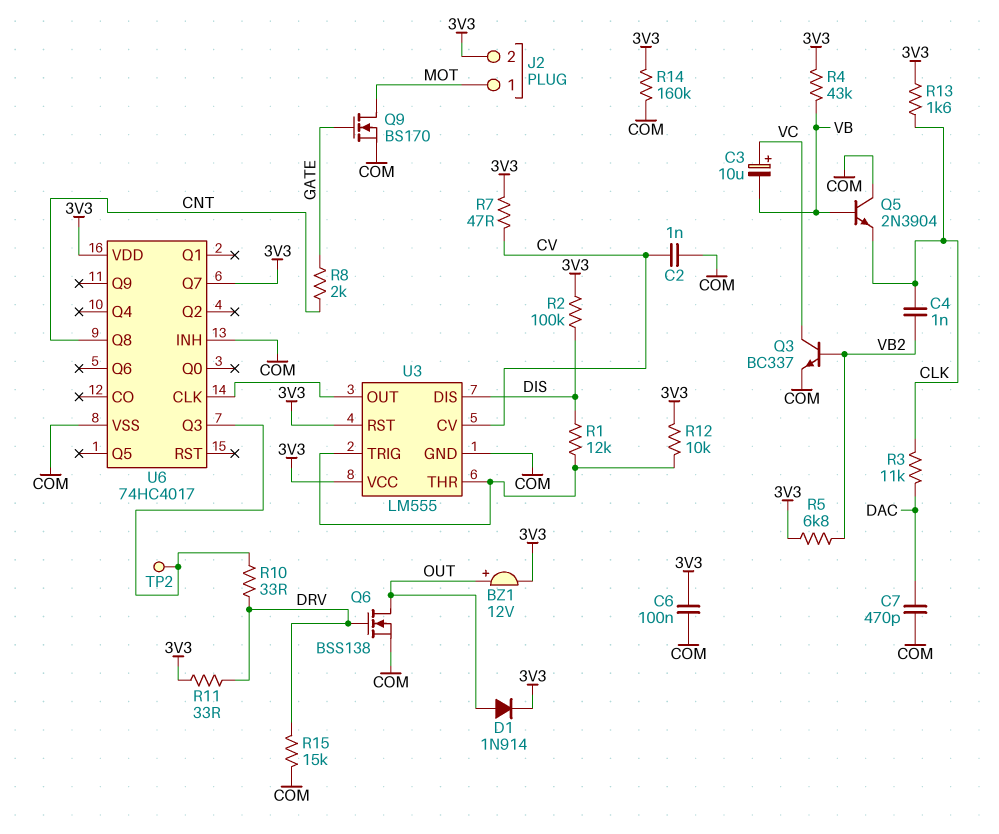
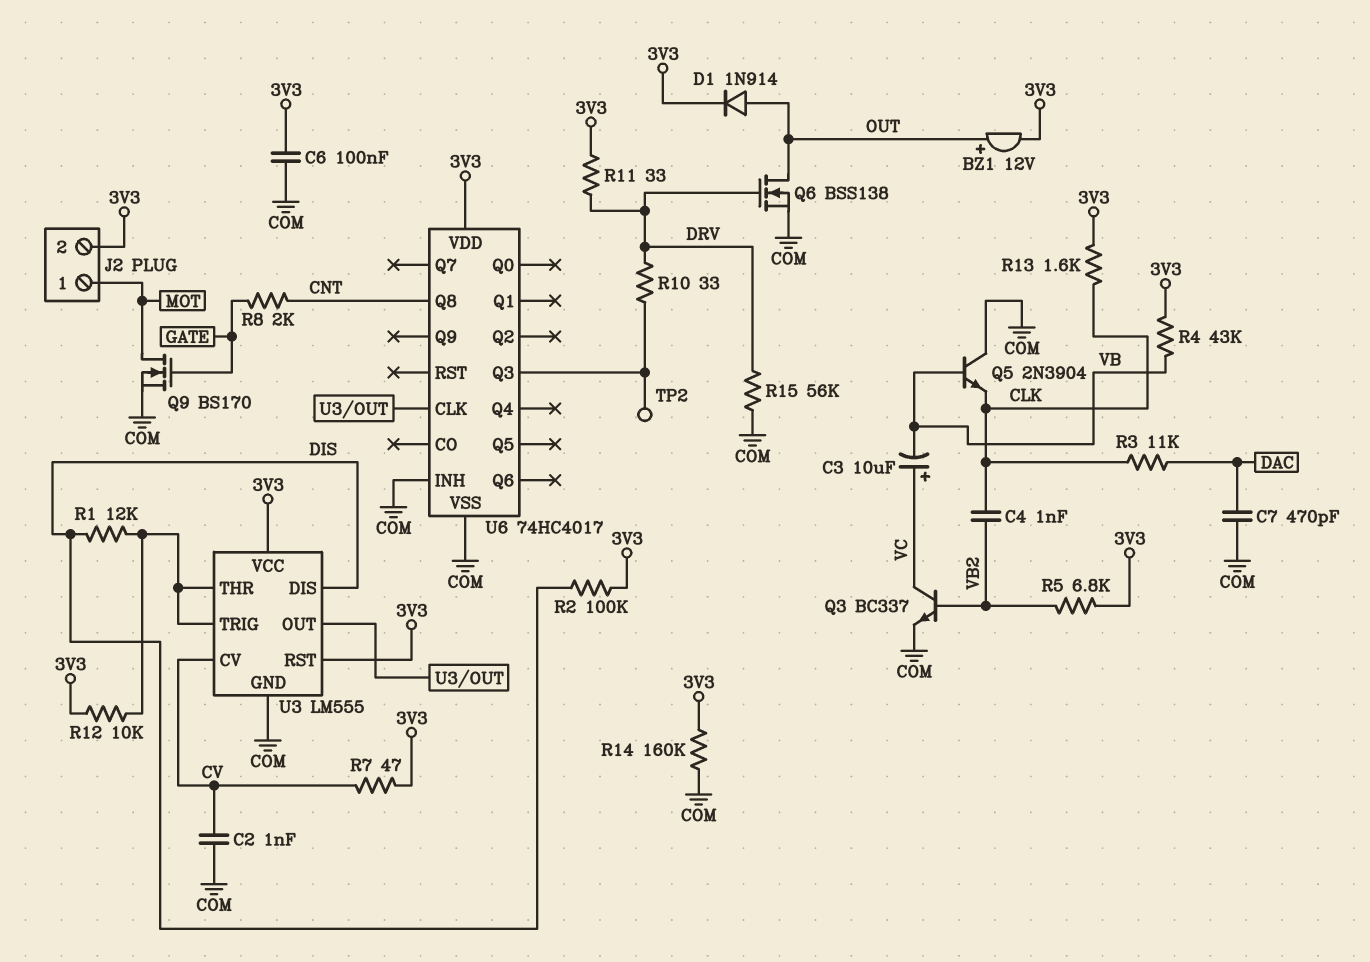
R15: 15k (COM, DRV) -> 56k (COM, DRV)
U6 pin Q7: 3V3 -> none

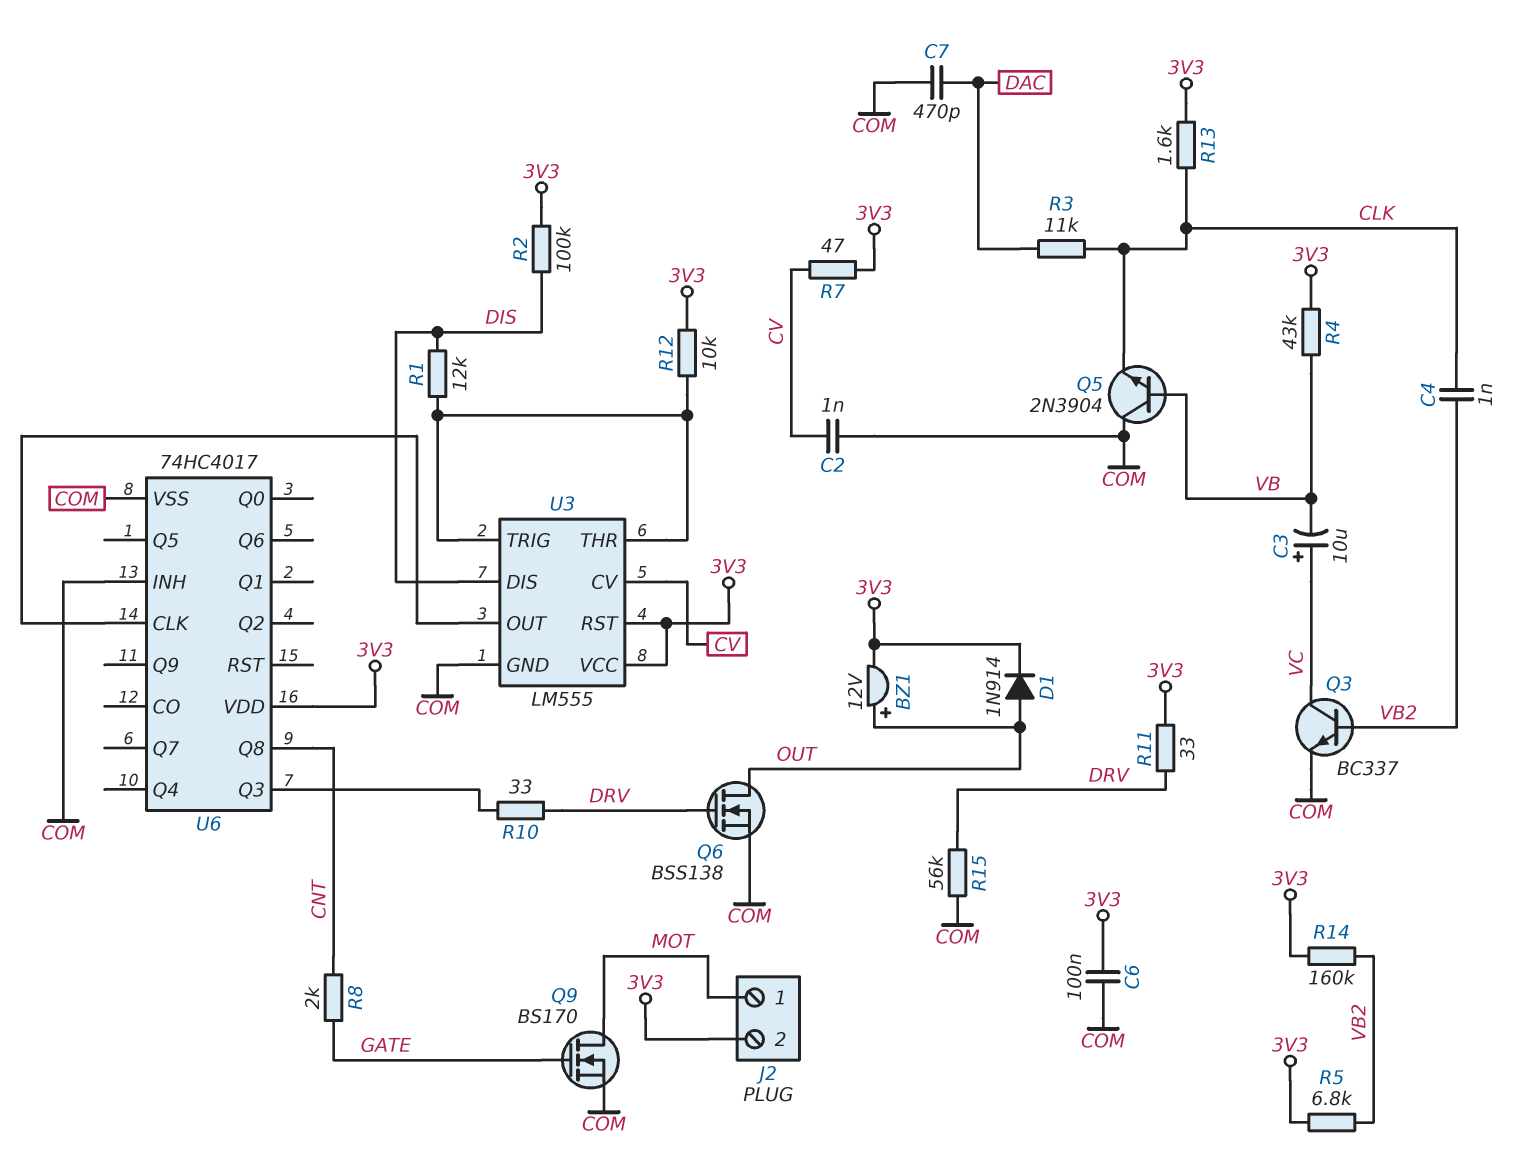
R14: 160k (3V3, COM) -> 160k (3V3, VB2)
TP2: test point (U6/Q3) -> none

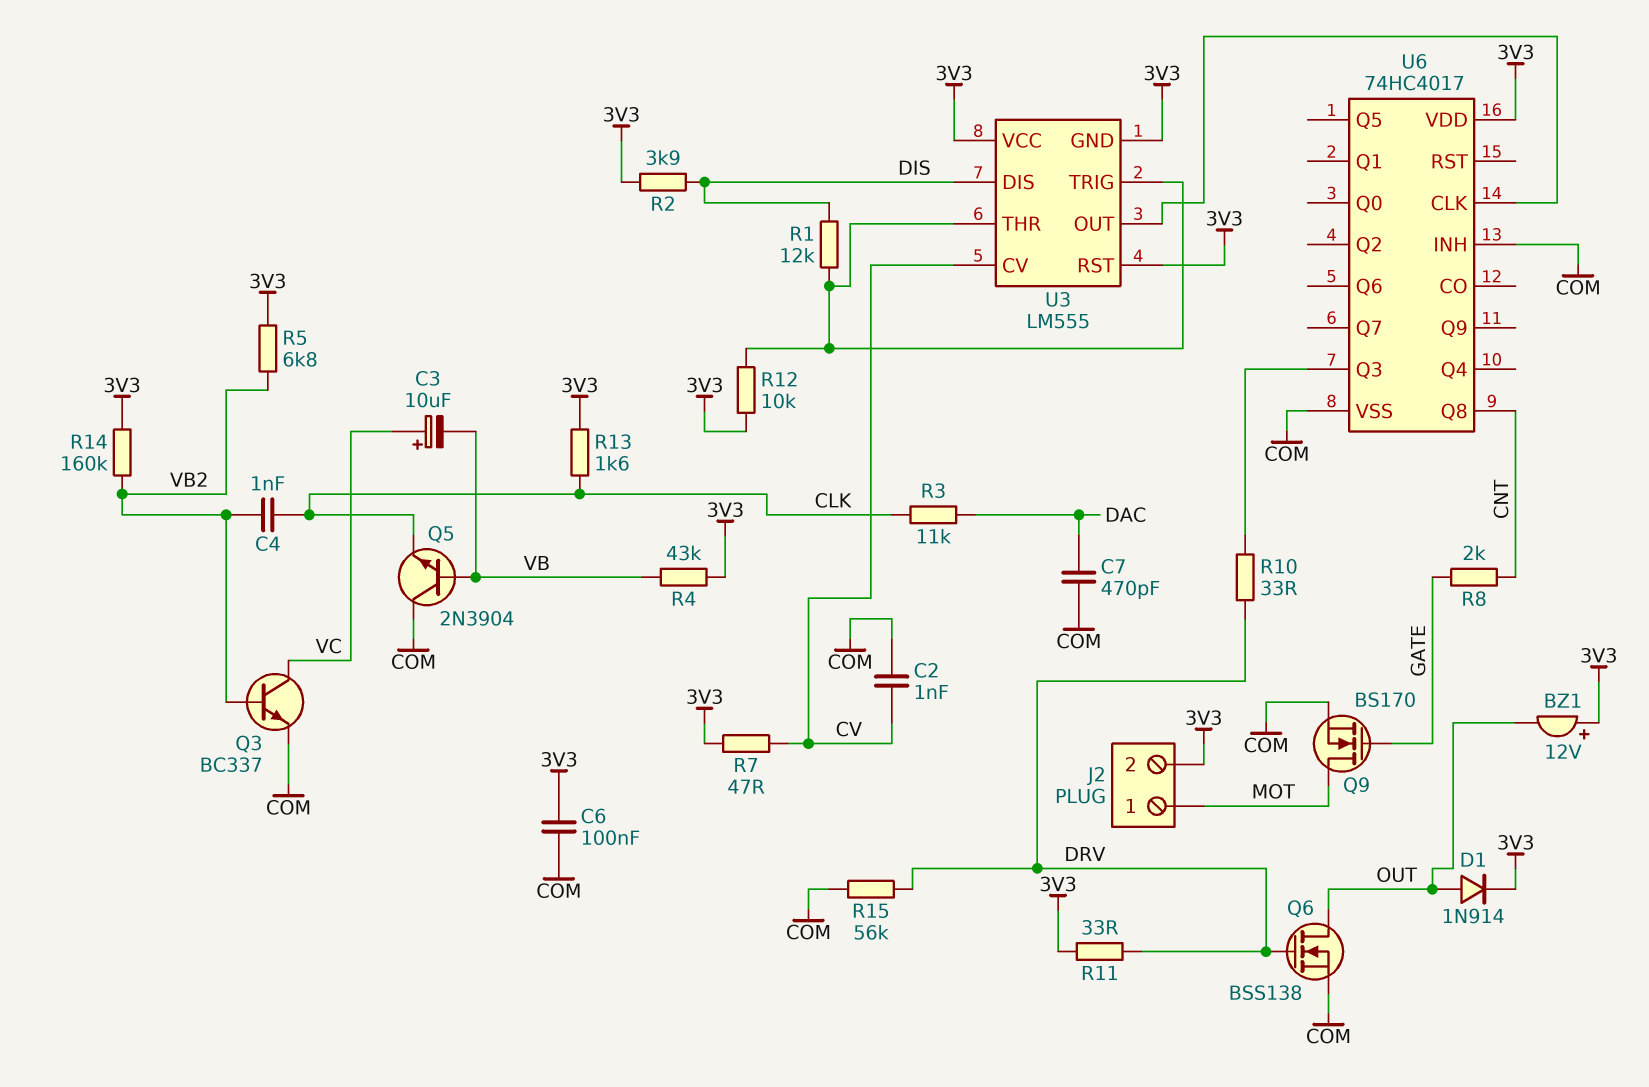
BZ1: buzzer 12V (plus OUT, minus 3V3) -> buzzer 12V (plus 3V3, minus OUT)
R2: 100k (3V3, DIS) -> 3.9k (3V3, DIS)
U3 pin GND: COM -> 3V3

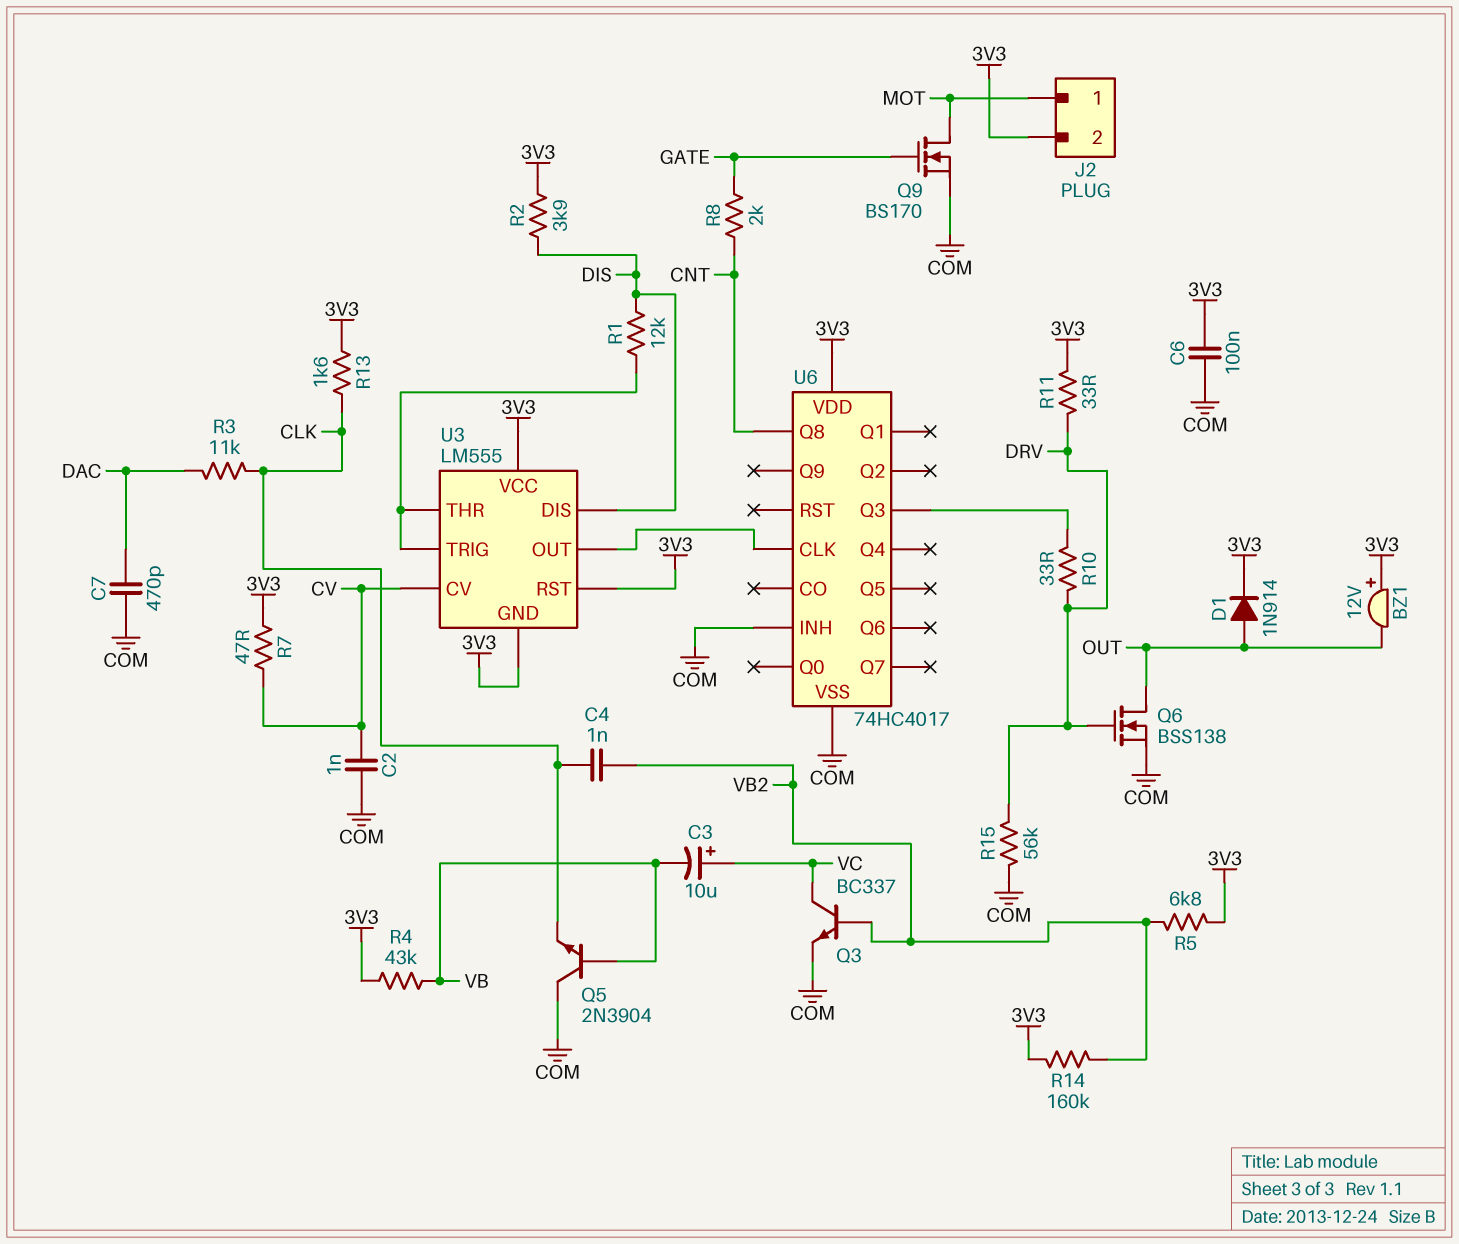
R12: 10k (3V3, U3/THR) -> none

